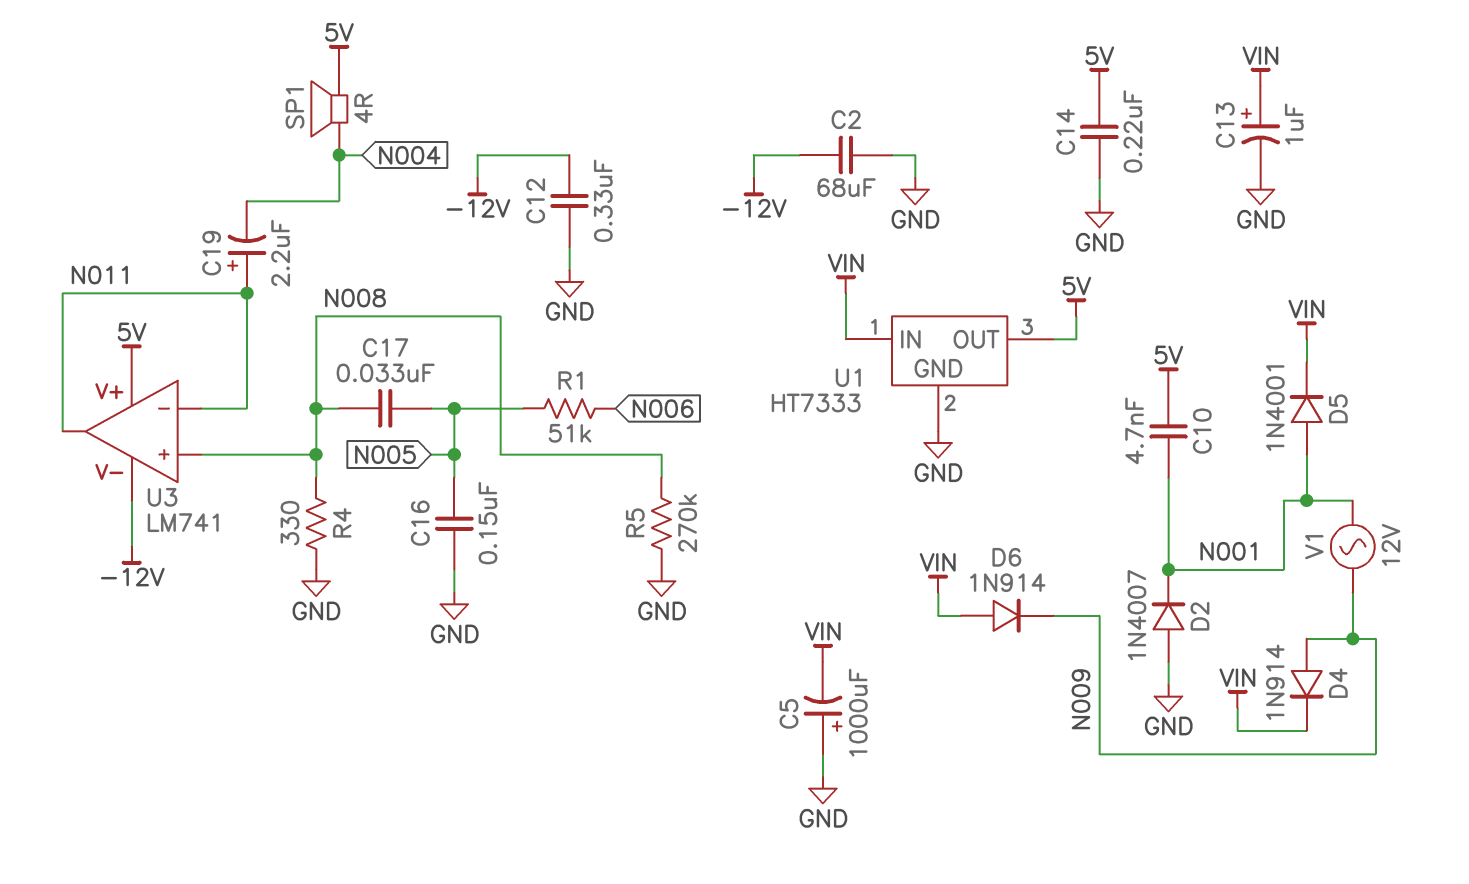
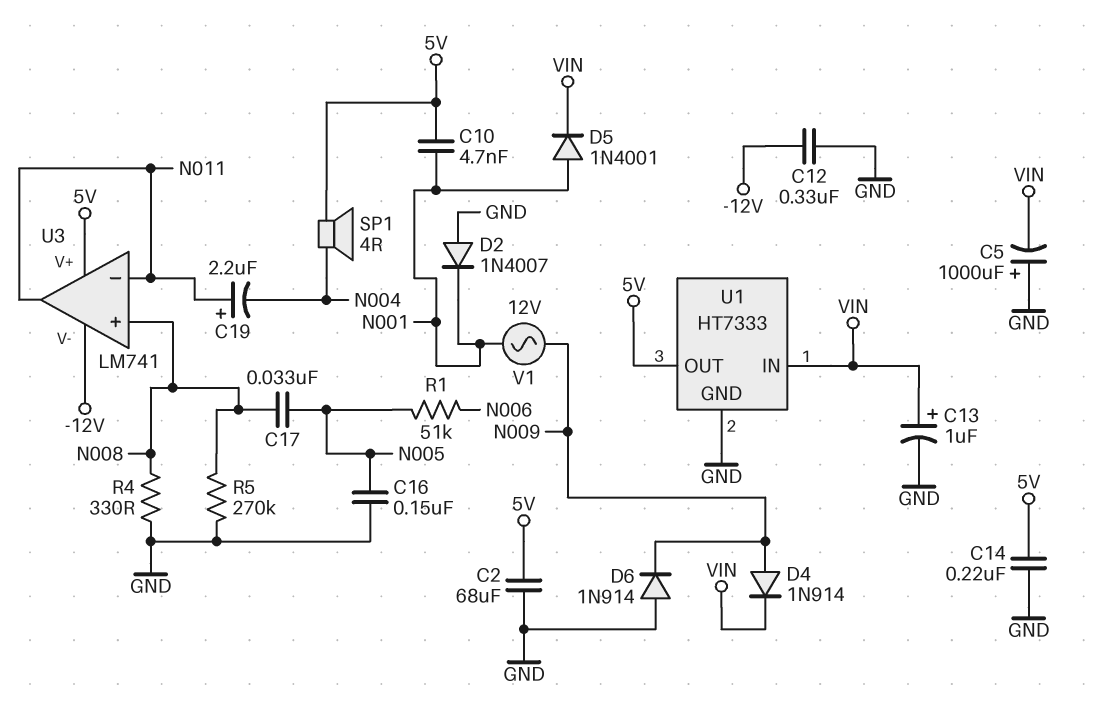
C2: 68uF (-12V, GND) -> 68uF (5V, GND)
D6: diode 1N914 (A VIN, K N009) -> diode 1N914 (A GND, K N009)

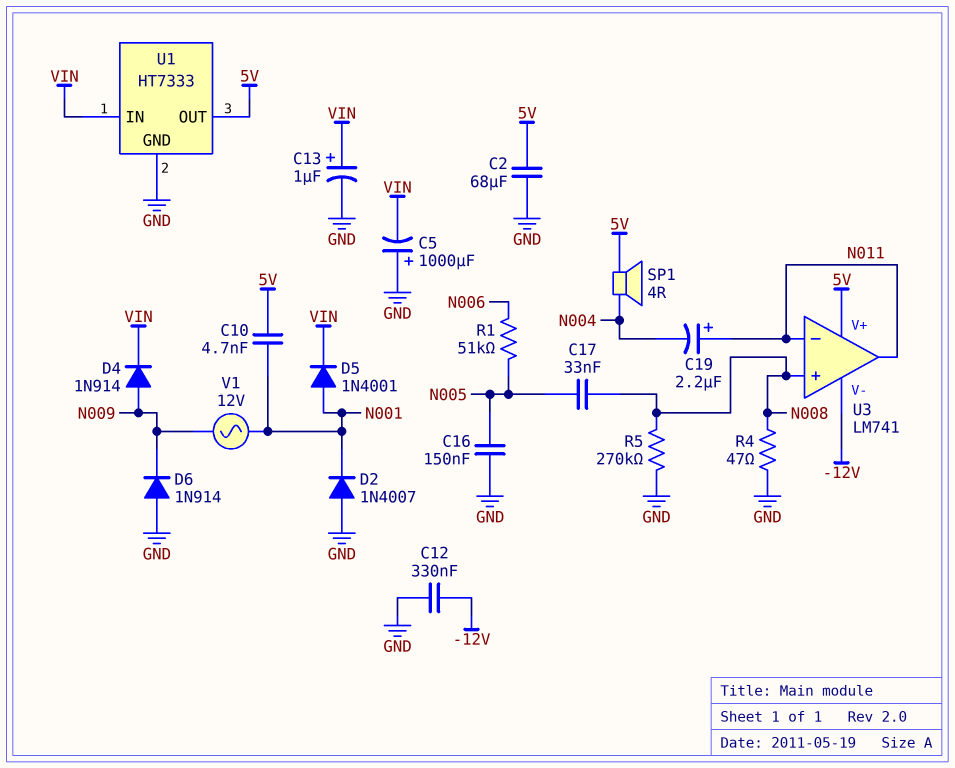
C14: 220nF (5V, GND) -> none
R4: 330 (GND, N008) -> 47 (GND, N008)

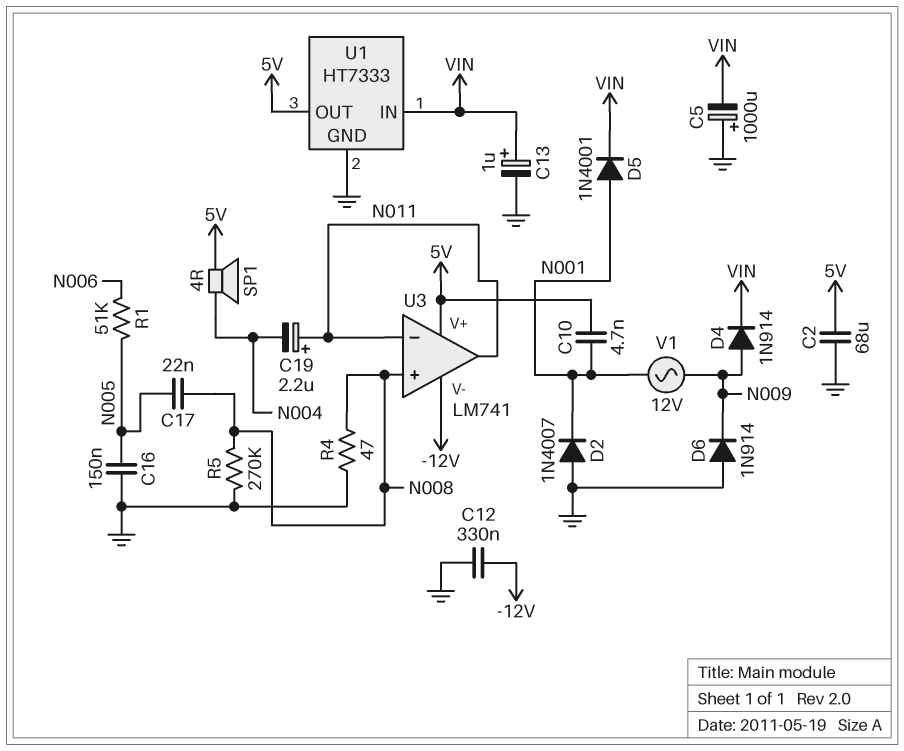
C17: 33nF (N005, N008) -> 22nF (N005, N008)

